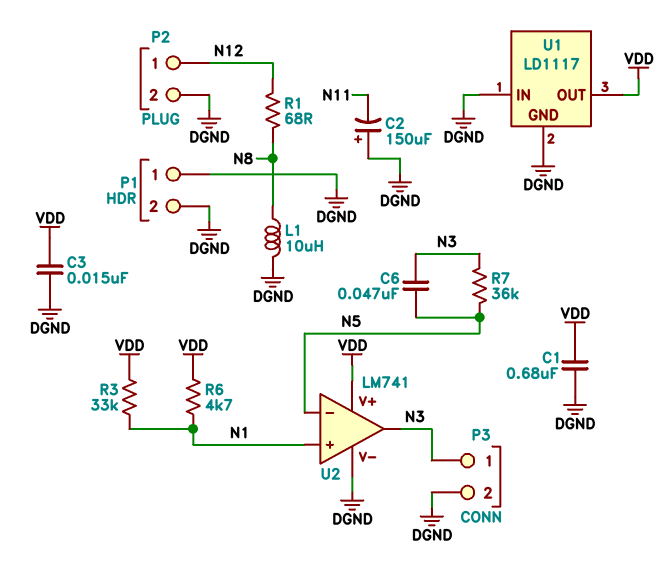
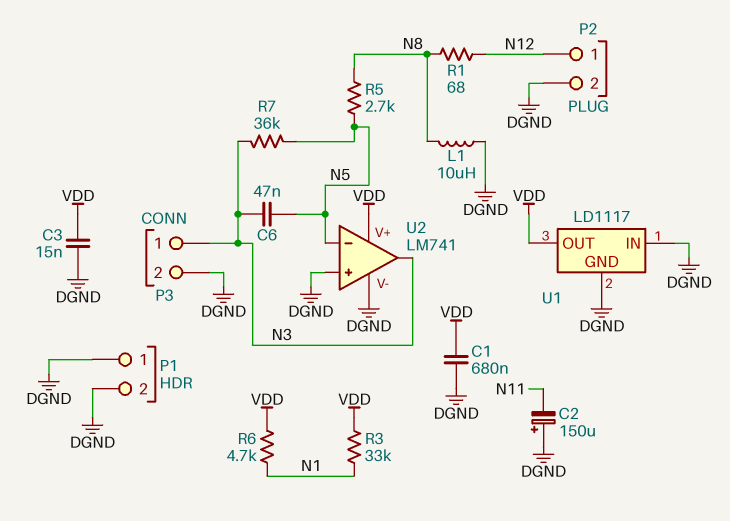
R5: none -> 2.7k (N5, N8)
U2 pin in+: N1 -> DGND

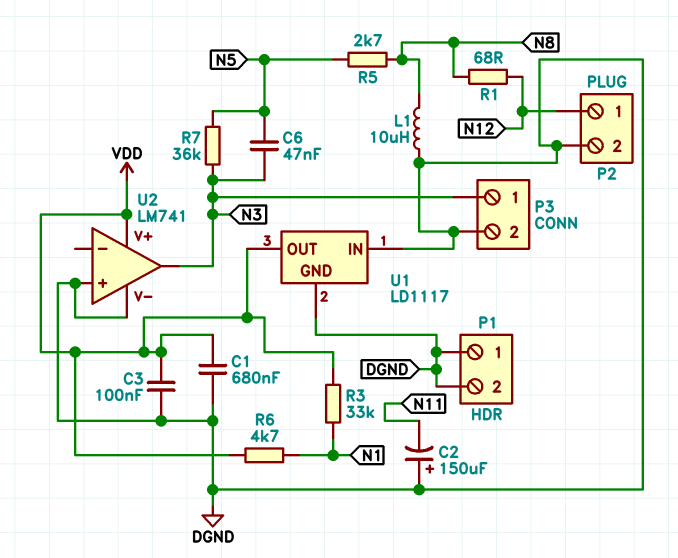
C3: 15nF (DGND, VDD) -> 100nF (DGND, VDD)
U2 pin in-: N5 -> none

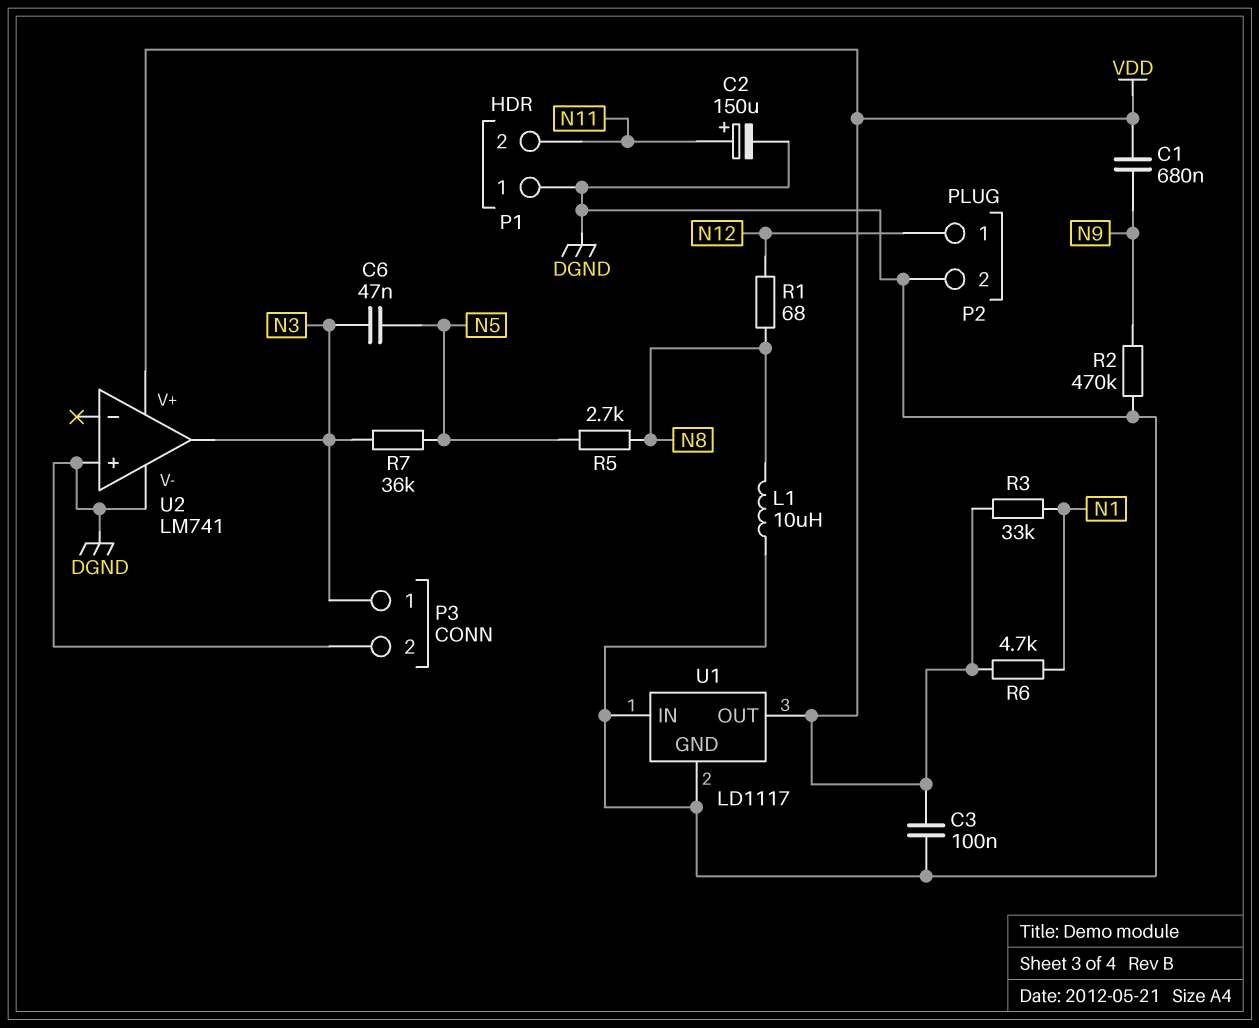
C1: 680nF (DGND, VDD) -> 680nF (N9, VDD)
C2: 150uF (plus DGND, minus N11) -> 150uF (plus N11, minus DGND)
P1 pin 2: DGND -> N11
R2: none -> 470k (DGND, N9)

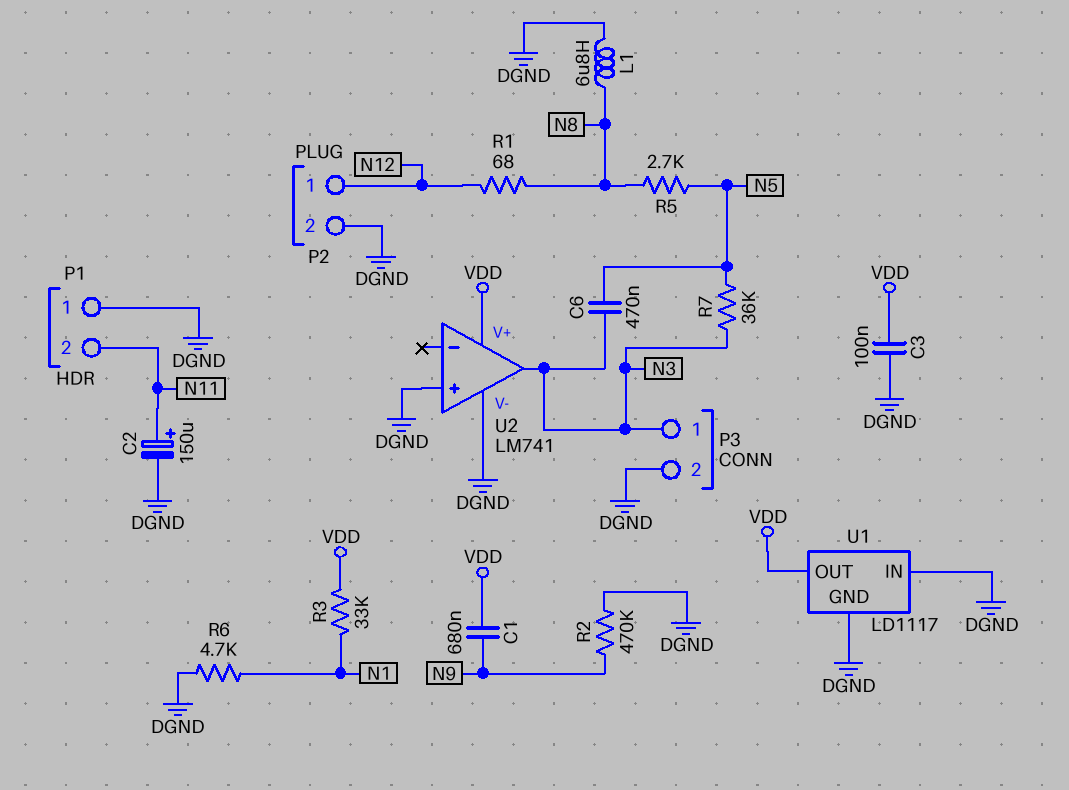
C6: 47nF (N3, N5) -> 470nF (N3, N5)
L1: 10uH (DGND, N8) -> 6.8uH (DGND, N8)
R6: 4.7k (N1, VDD) -> 4.7k (DGND, N1)

